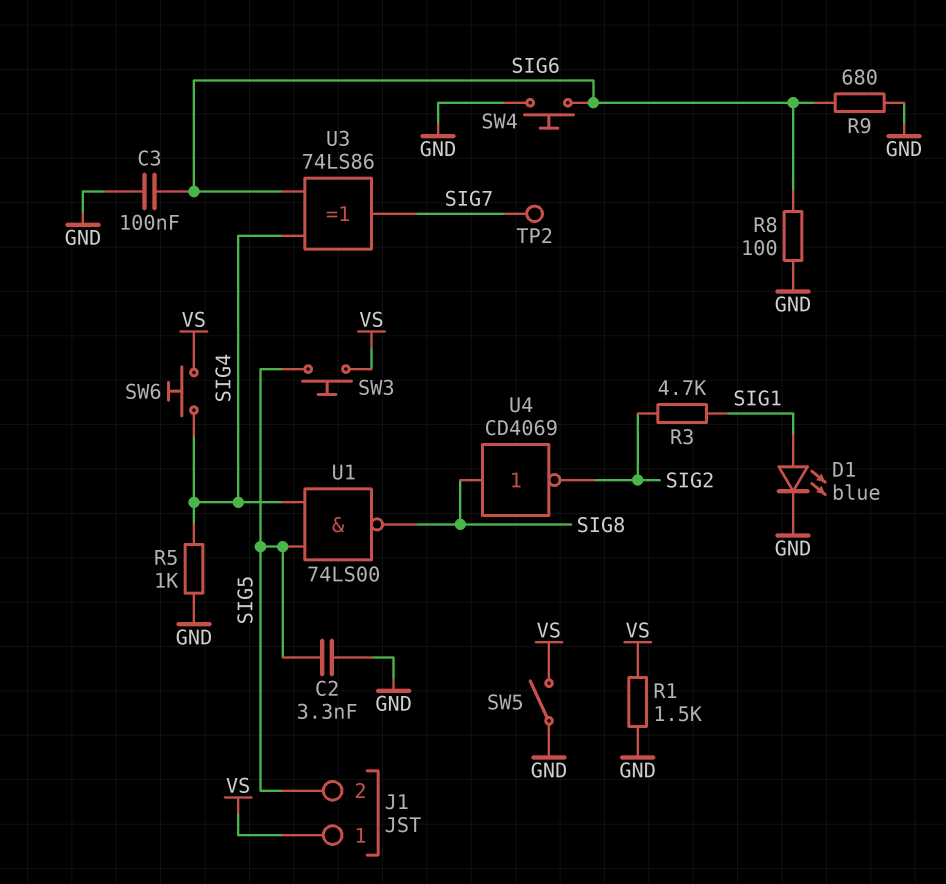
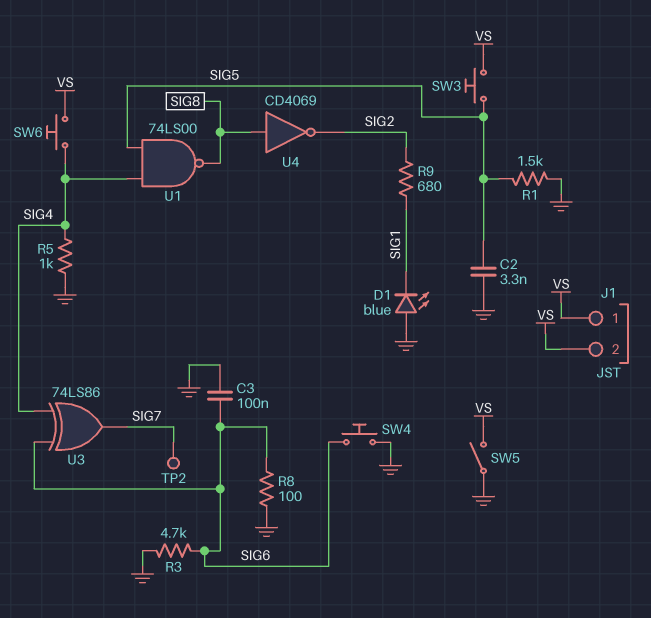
D1: LED blue (A SIG1, K GND) -> LED blue (A GND, K SIG1)
J1 pin 2: SIG5 -> VS
R1: 1.5k (GND, VS) -> 1.5k (GND, SIG5)
R3: 4.7k (SIG1, SIG2) -> 4.7k (GND, SIG6)
R9: 680 (GND, SIG6) -> 680 (SIG1, SIG2)

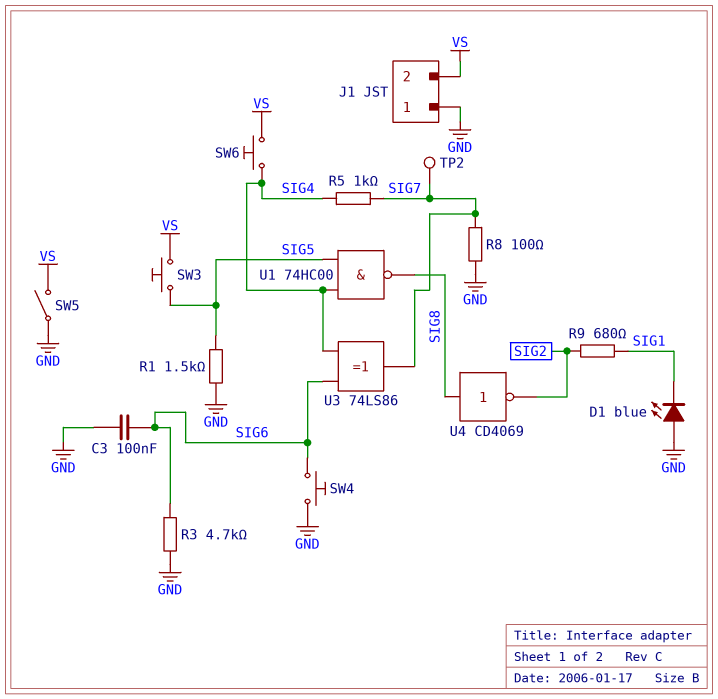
C2: 3.3nF (GND, SIG5) -> none
J1 pin 1: VS -> GND
R5: 1k (GND, SIG4) -> 1k (SIG4, SIG7)
R8: 100 (GND, SIG6) -> 100 (GND, SIG7)
U1: NAND 74LS00 (in SIG4, in SIG5, out SIG8) -> NAND 74HC00 (in SIG4, in SIG5, out SIG8)

